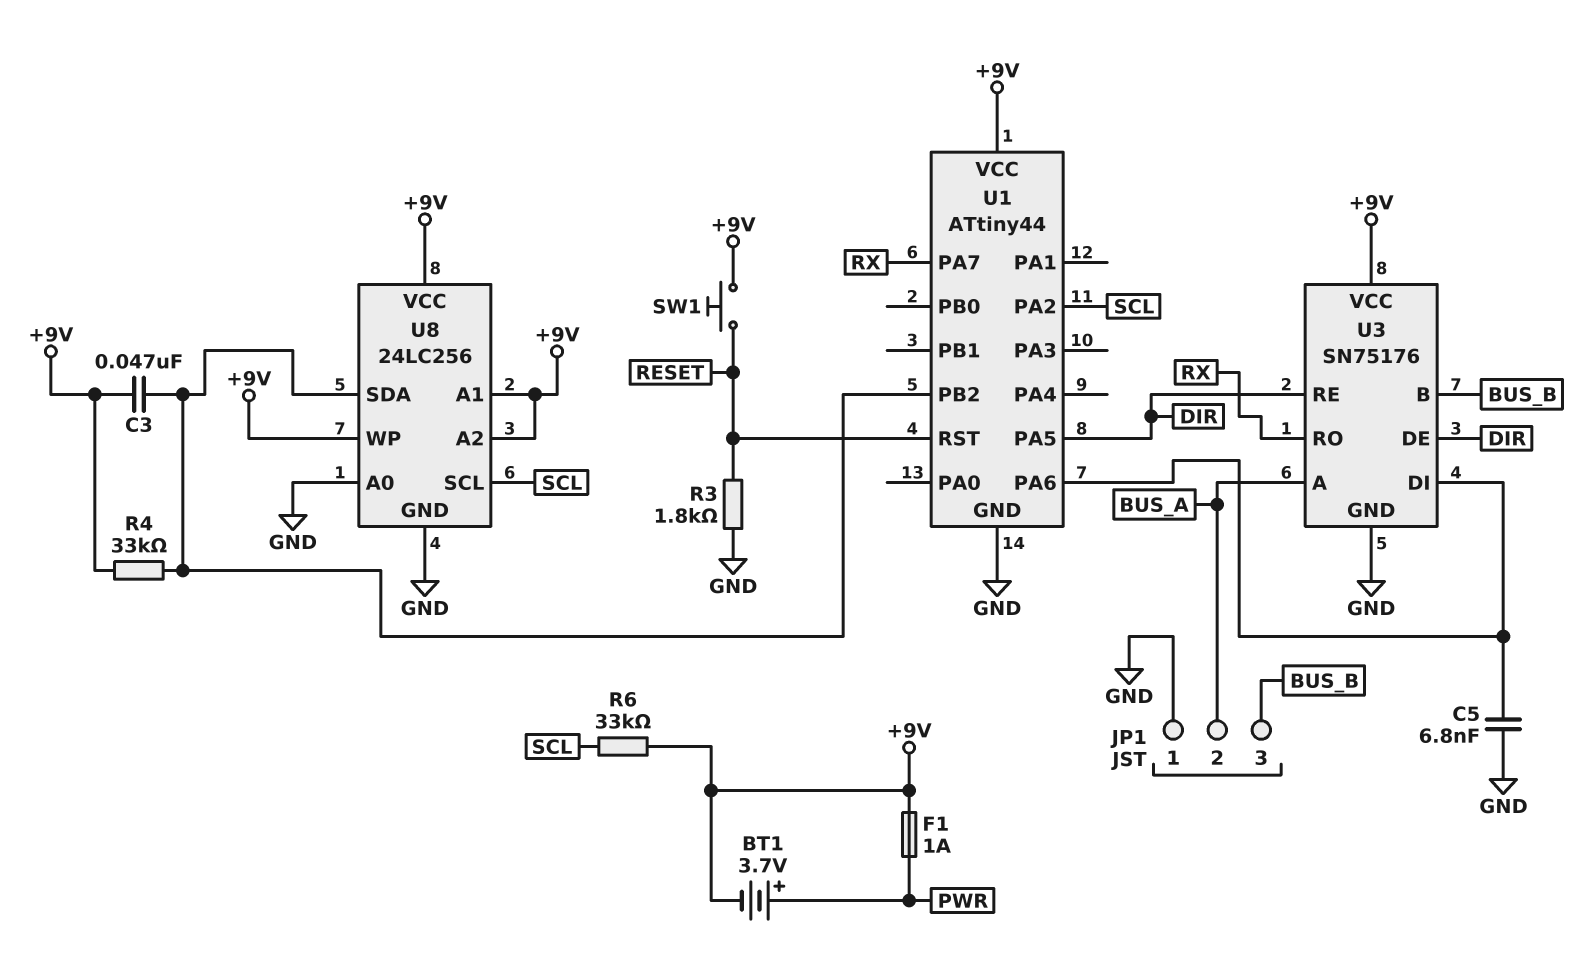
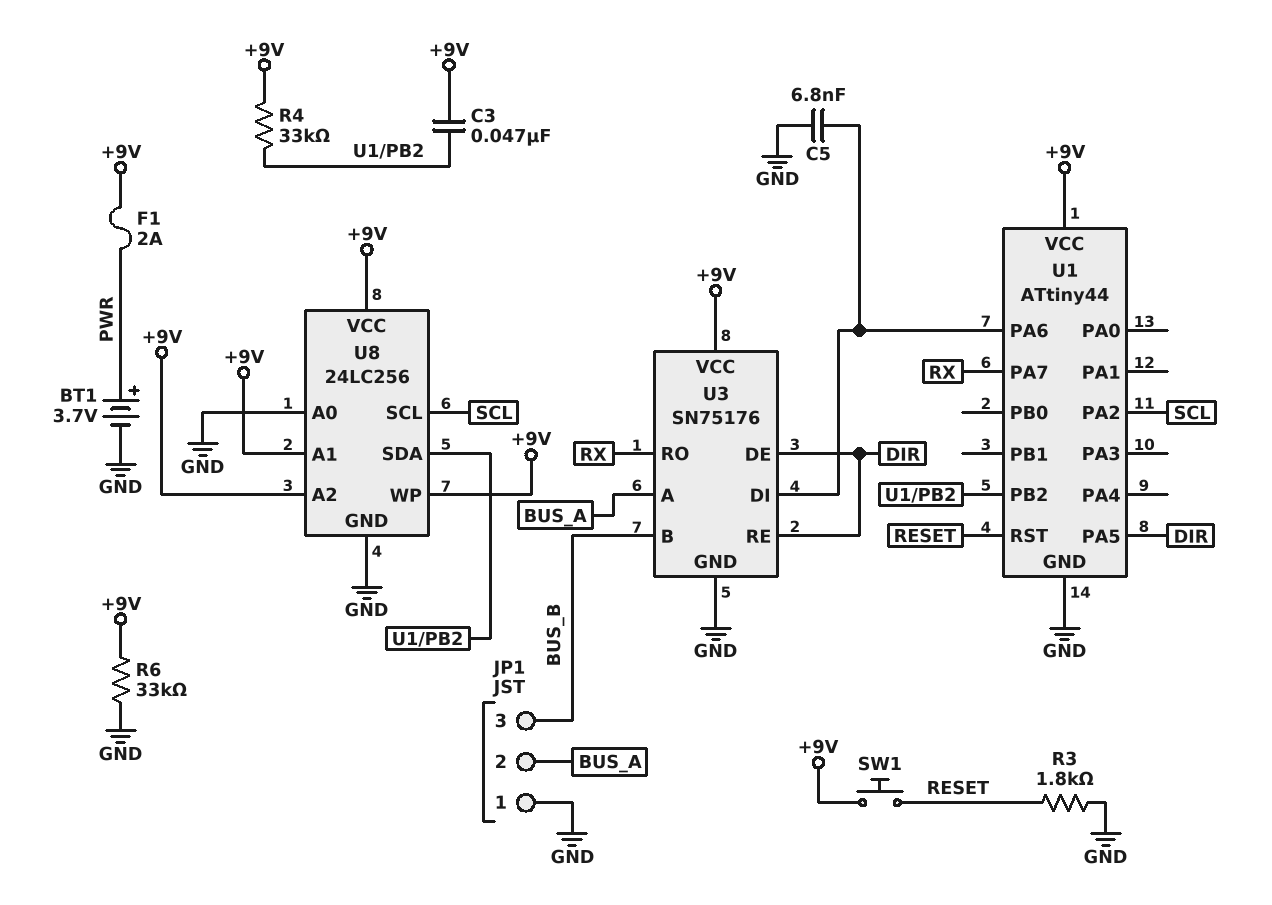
BT1: 3.7V (plus PWR, minus +9V) -> 3.7V (plus PWR, minus GND)
F1: 1A (+9V, PWR) -> 2A (+9V, PWR)
R6: 33k (+9V, SCL) -> 33k (+9V, GND)

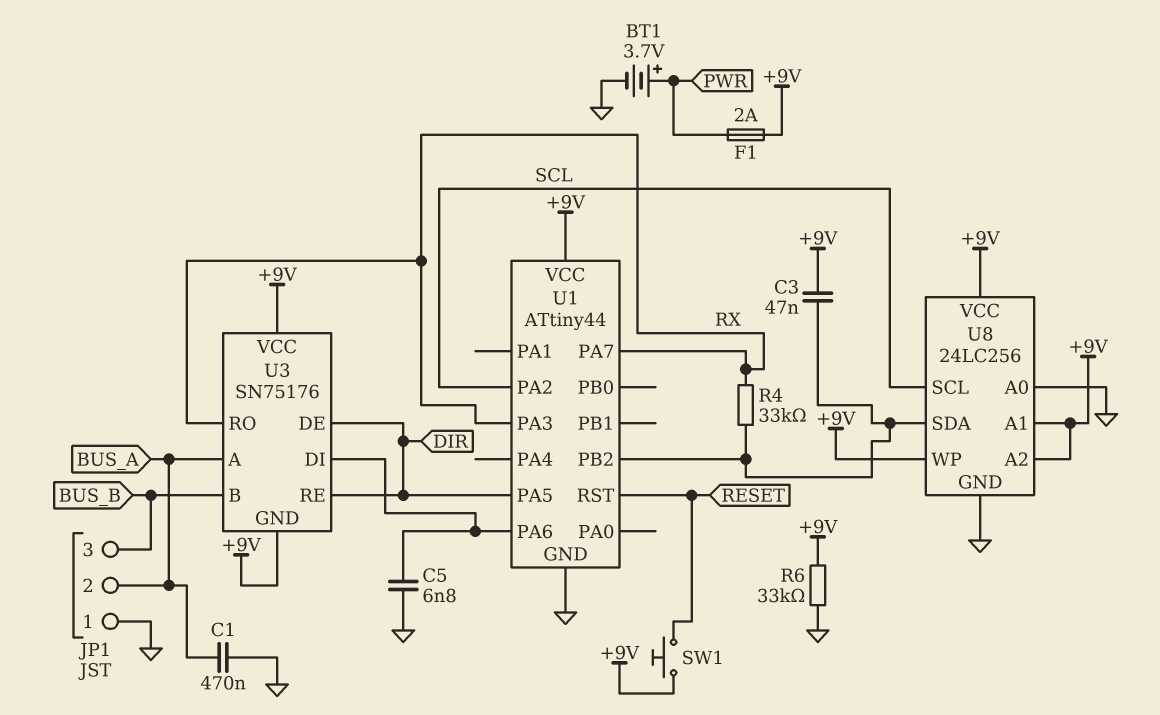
C1: none -> 470nF (BUS_A, GND)
R3: 1.8k (GND, RESET) -> none
R4: 33k (+9V, U1/PB2) -> 33k (RX, U1/PB2)
U1 pin PA3: none -> RX
U3 pin GND: GND -> +9V

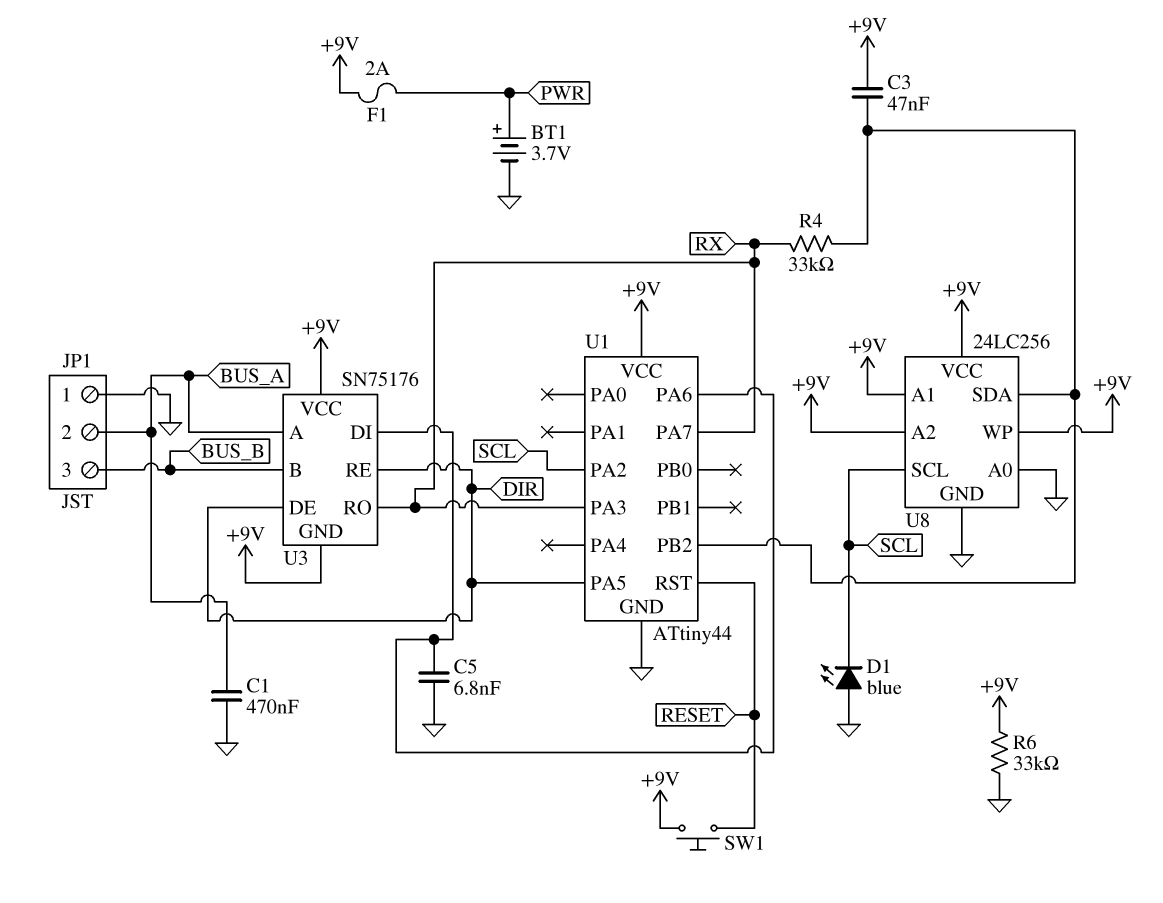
D1: none -> LED blue (A GND, K SCL)

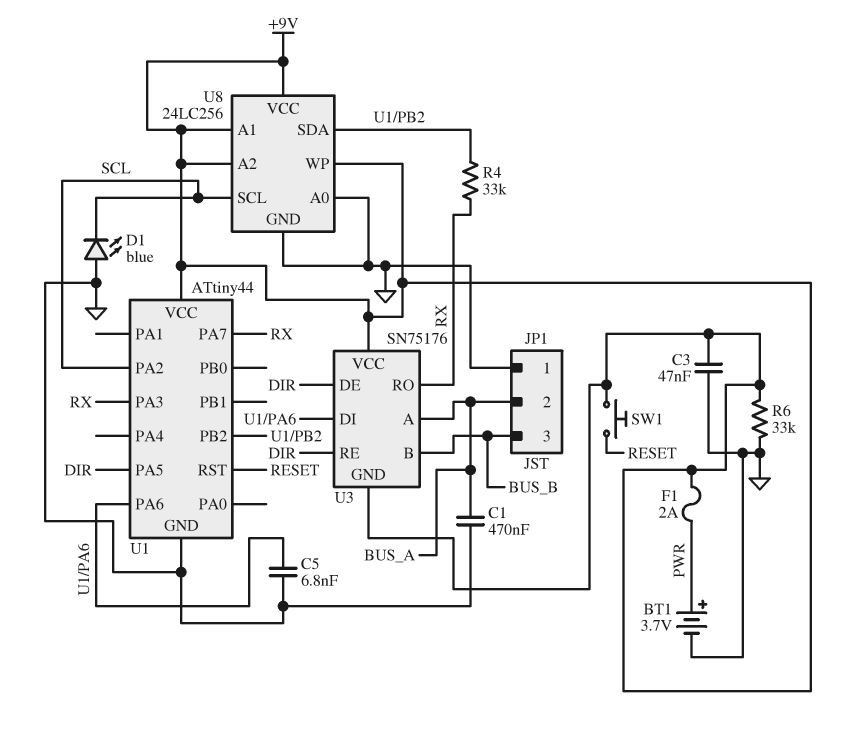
C3: 47nF (+9V, U1/PB2) -> 47nF (+9V, GND)

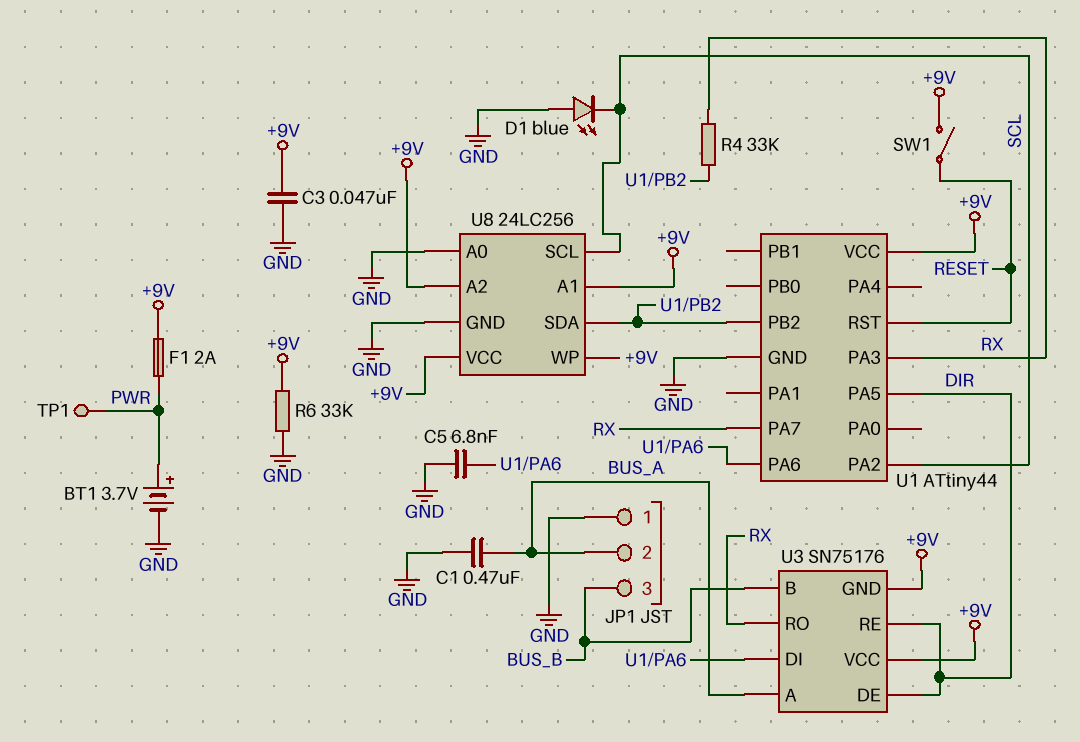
SW1: button (+9V, RESET) -> switch (+9V, RESET)
TP1: none -> test point (PWR)

